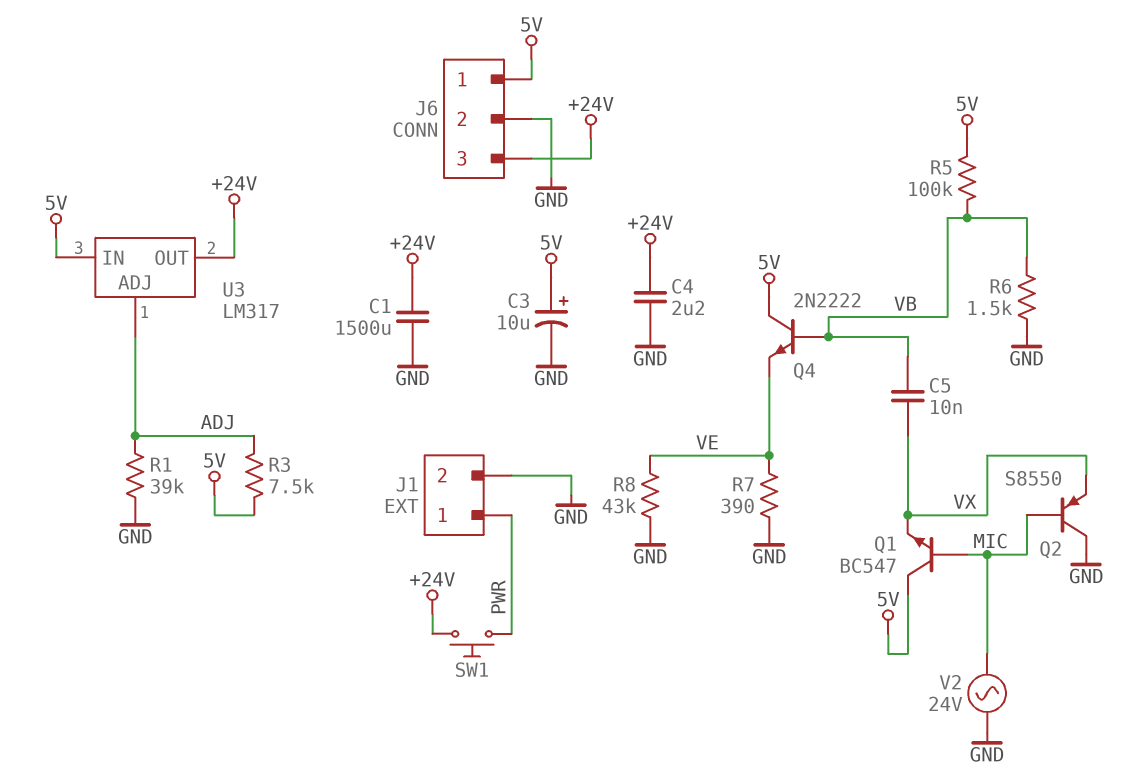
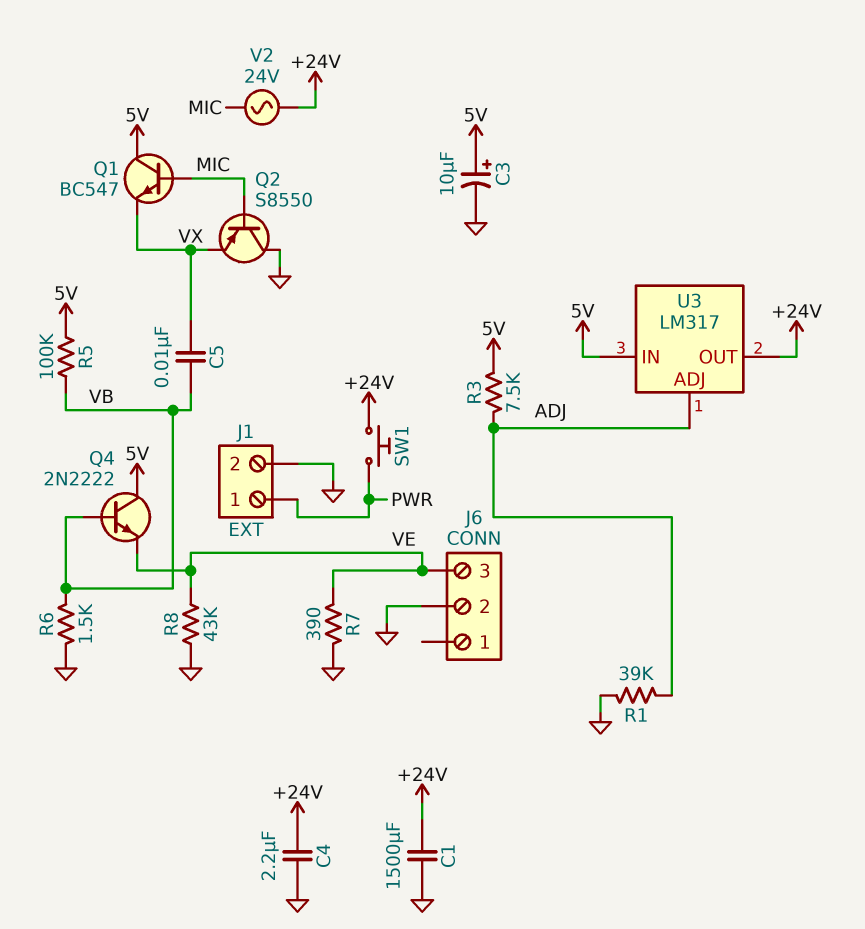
J6 pin 1: 5V -> none
J6 pin 3: +24V -> VE
V2: AC 24V (GND, MIC) -> AC 24V (+24V, MIC)

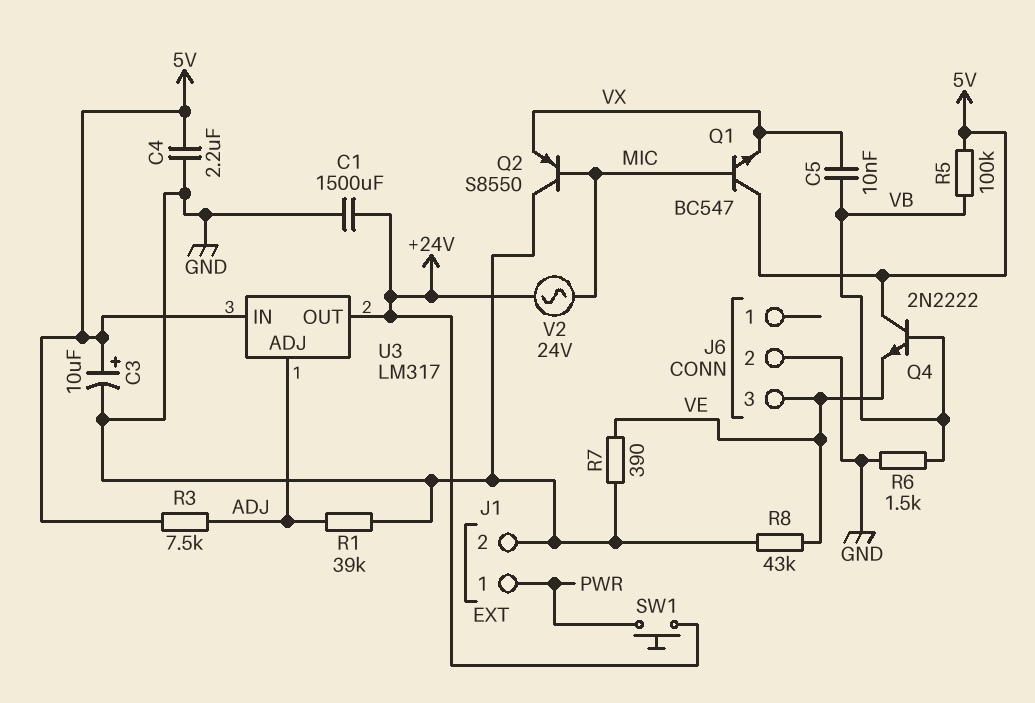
C4: 2.2uF (+24V, GND) -> 2.2uF (5V, GND)

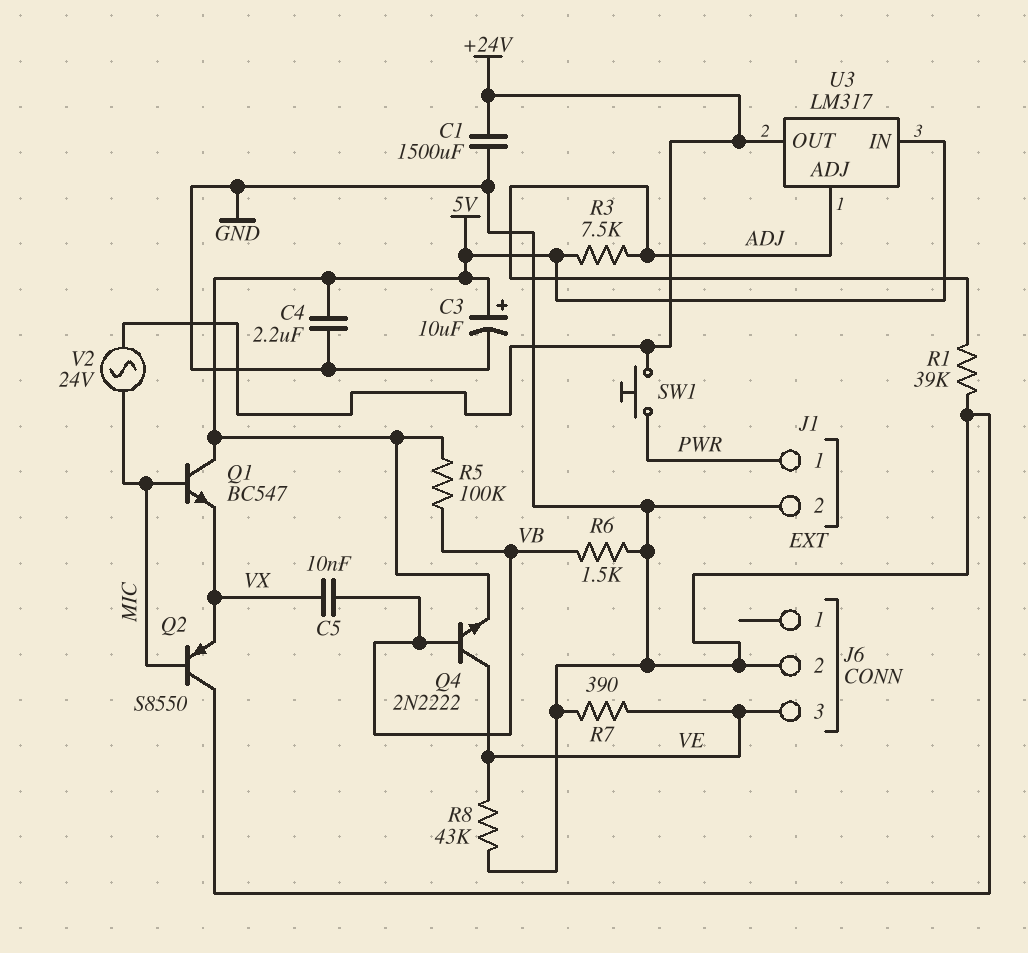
Q4: NPN 2N2222 (B VB, C 5V, E VE) -> NPN 2N2222 (B VB, C VE, E 5V)

